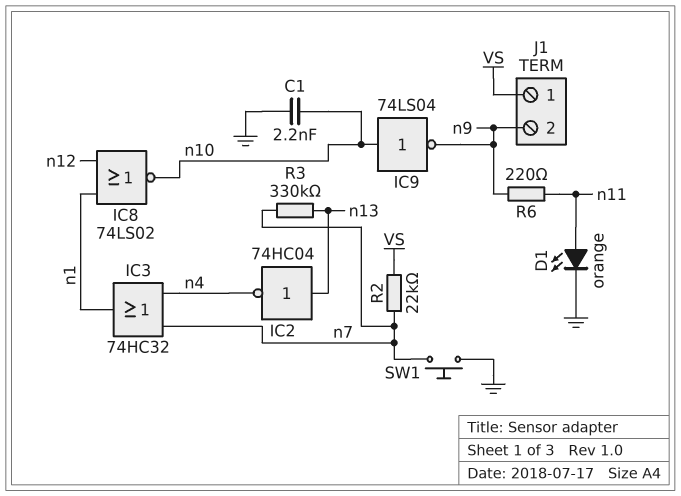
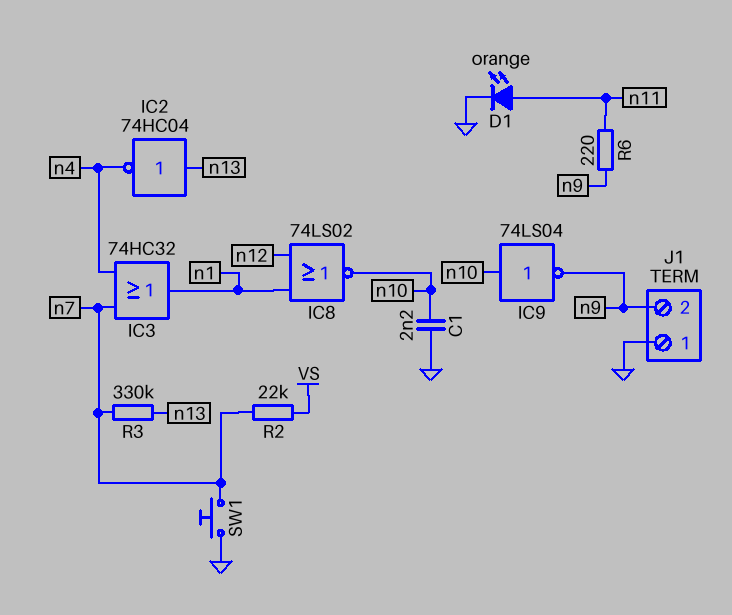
J1 pin 1: VS -> GND

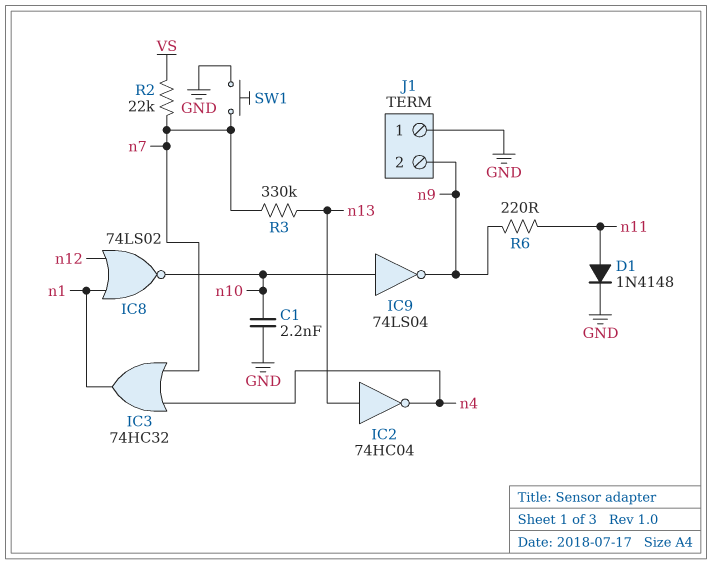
D1: LED orange (A n11, K GND) -> diode 1N4148 (A n11, K GND)

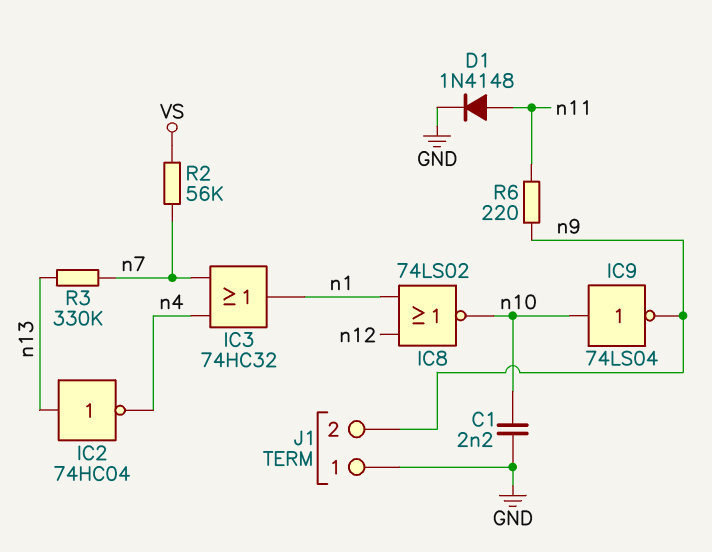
R2: 22k (VS, n7) -> 56k (VS, n7)
SW1: button (GND, n7) -> none

